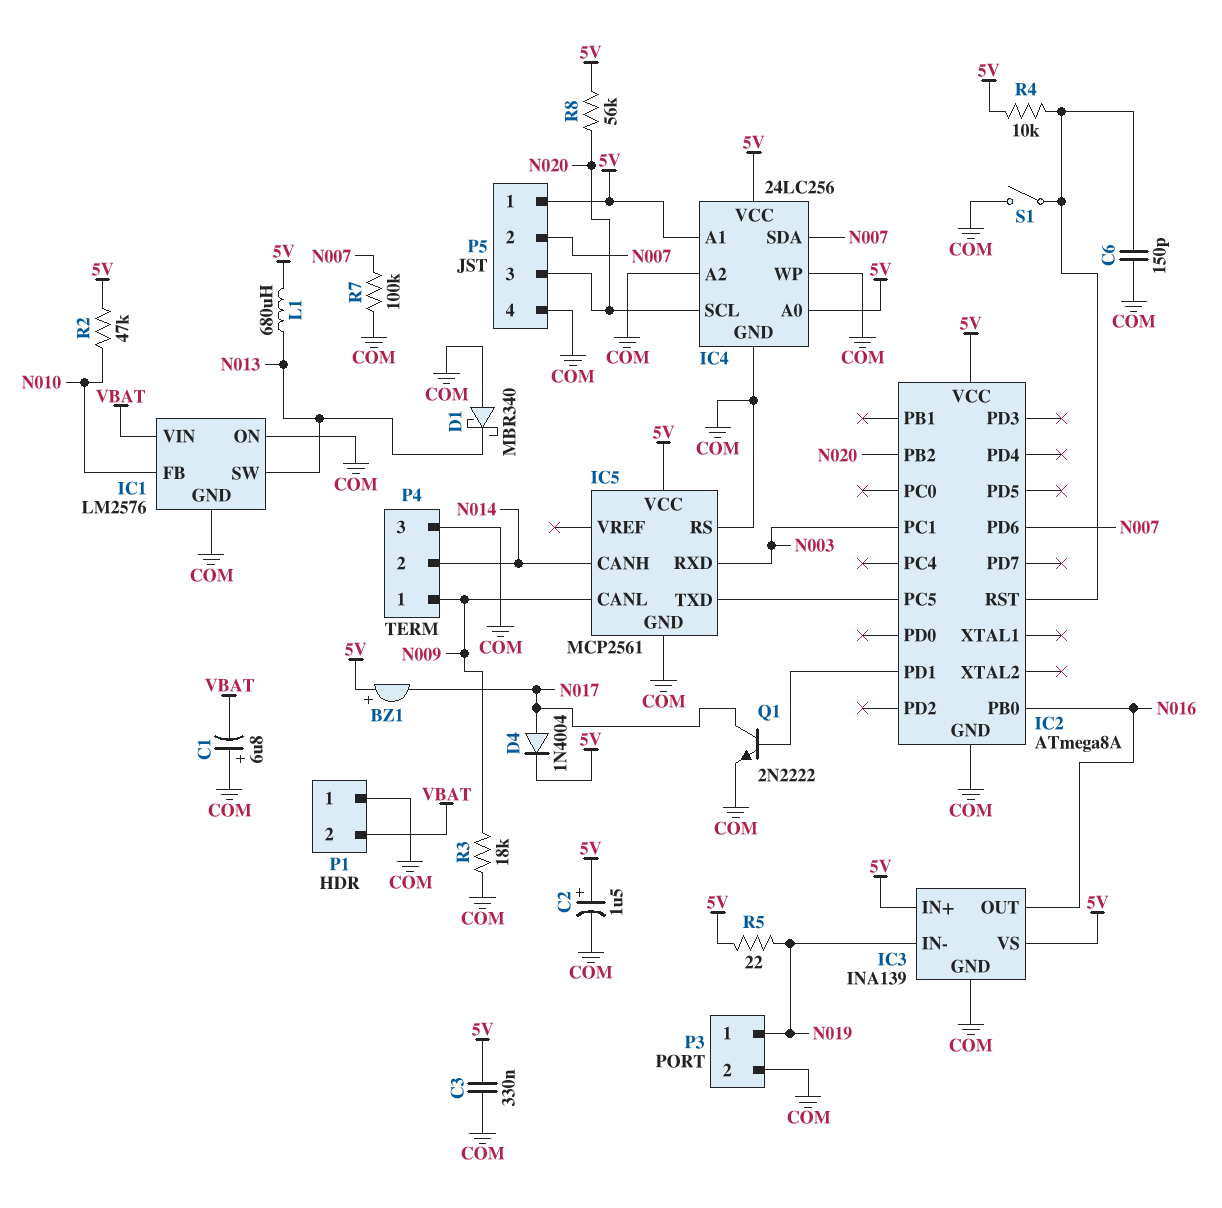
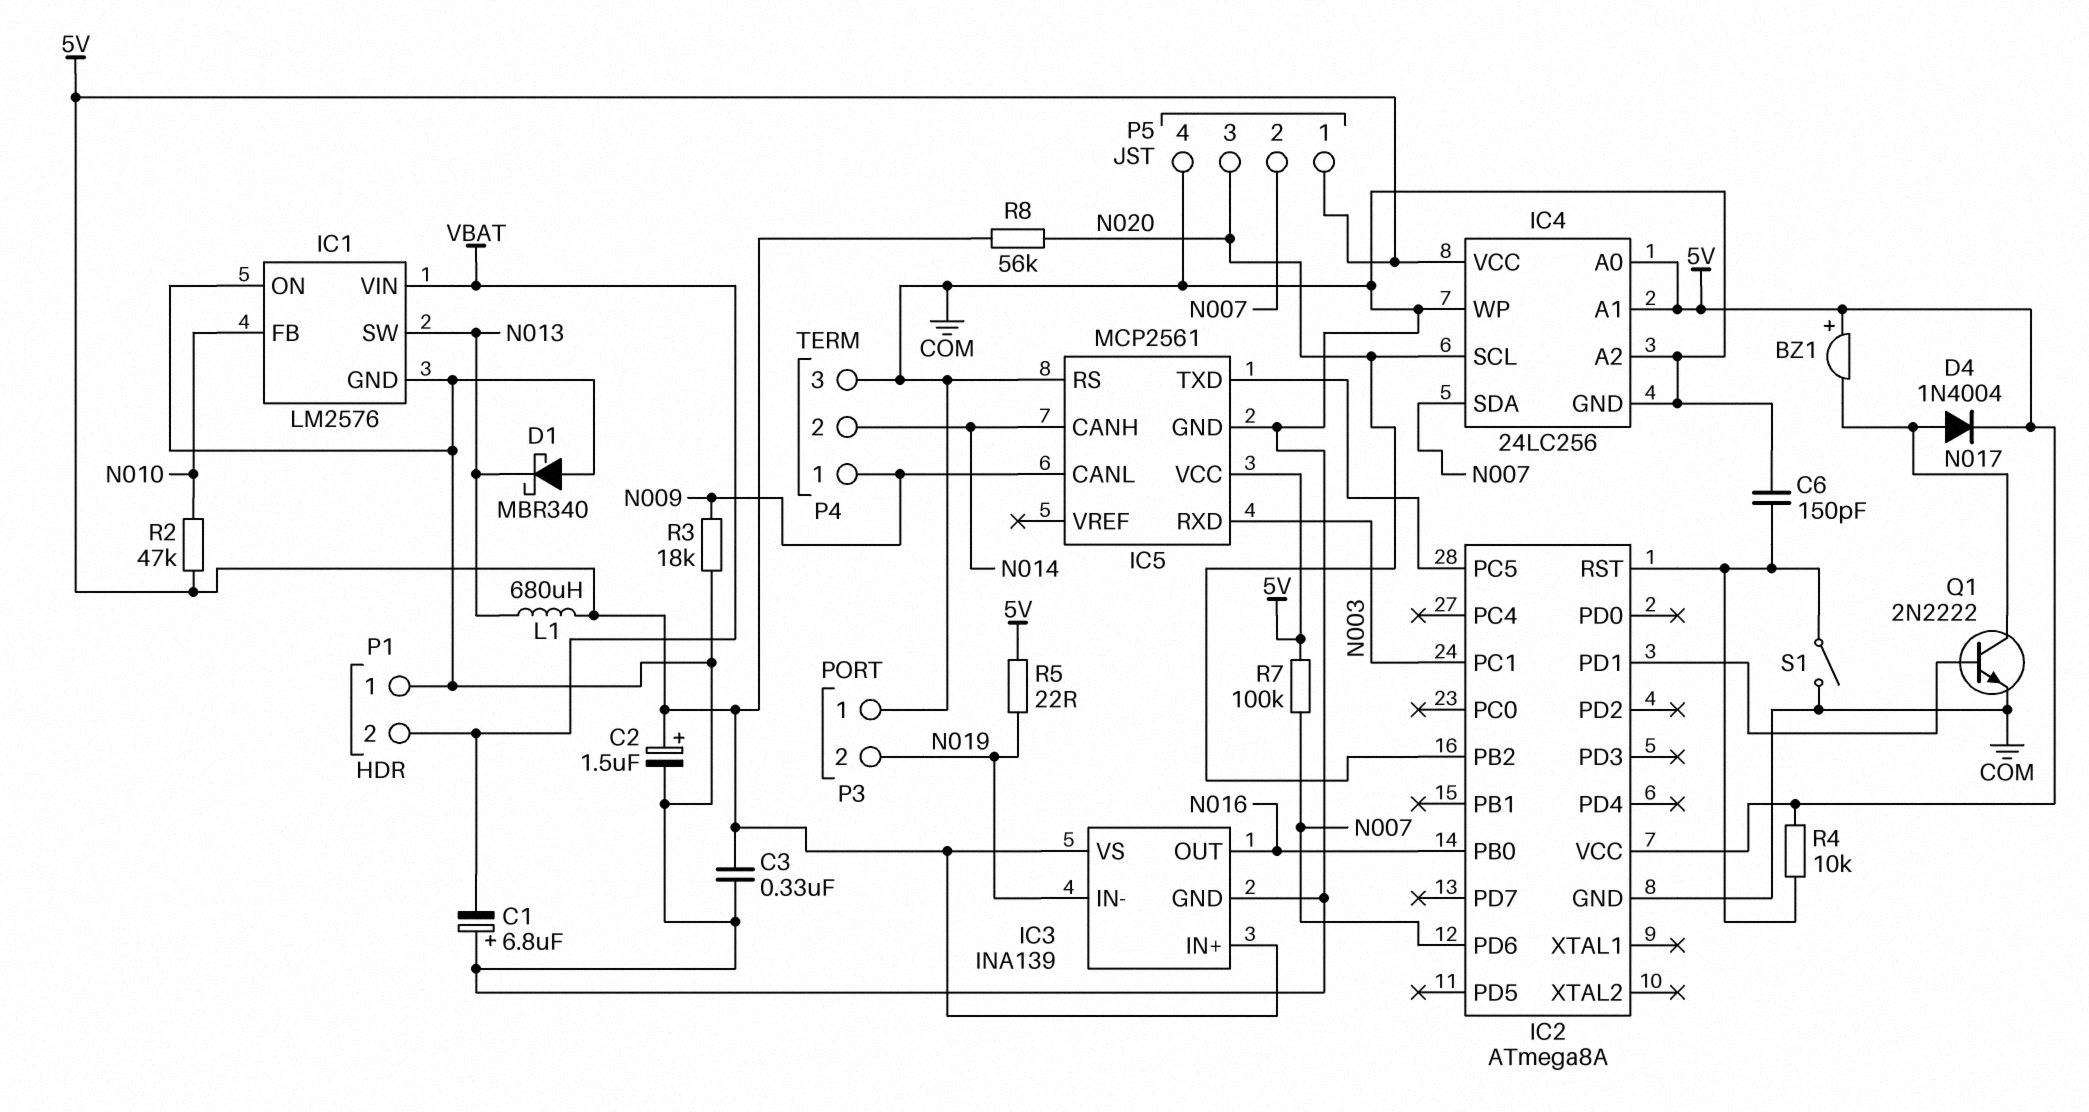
P3 pin 1: N019 -> COM
P3 pin 2: COM -> N019
R7: 100k (COM, N007) -> 100k (5V, N007)

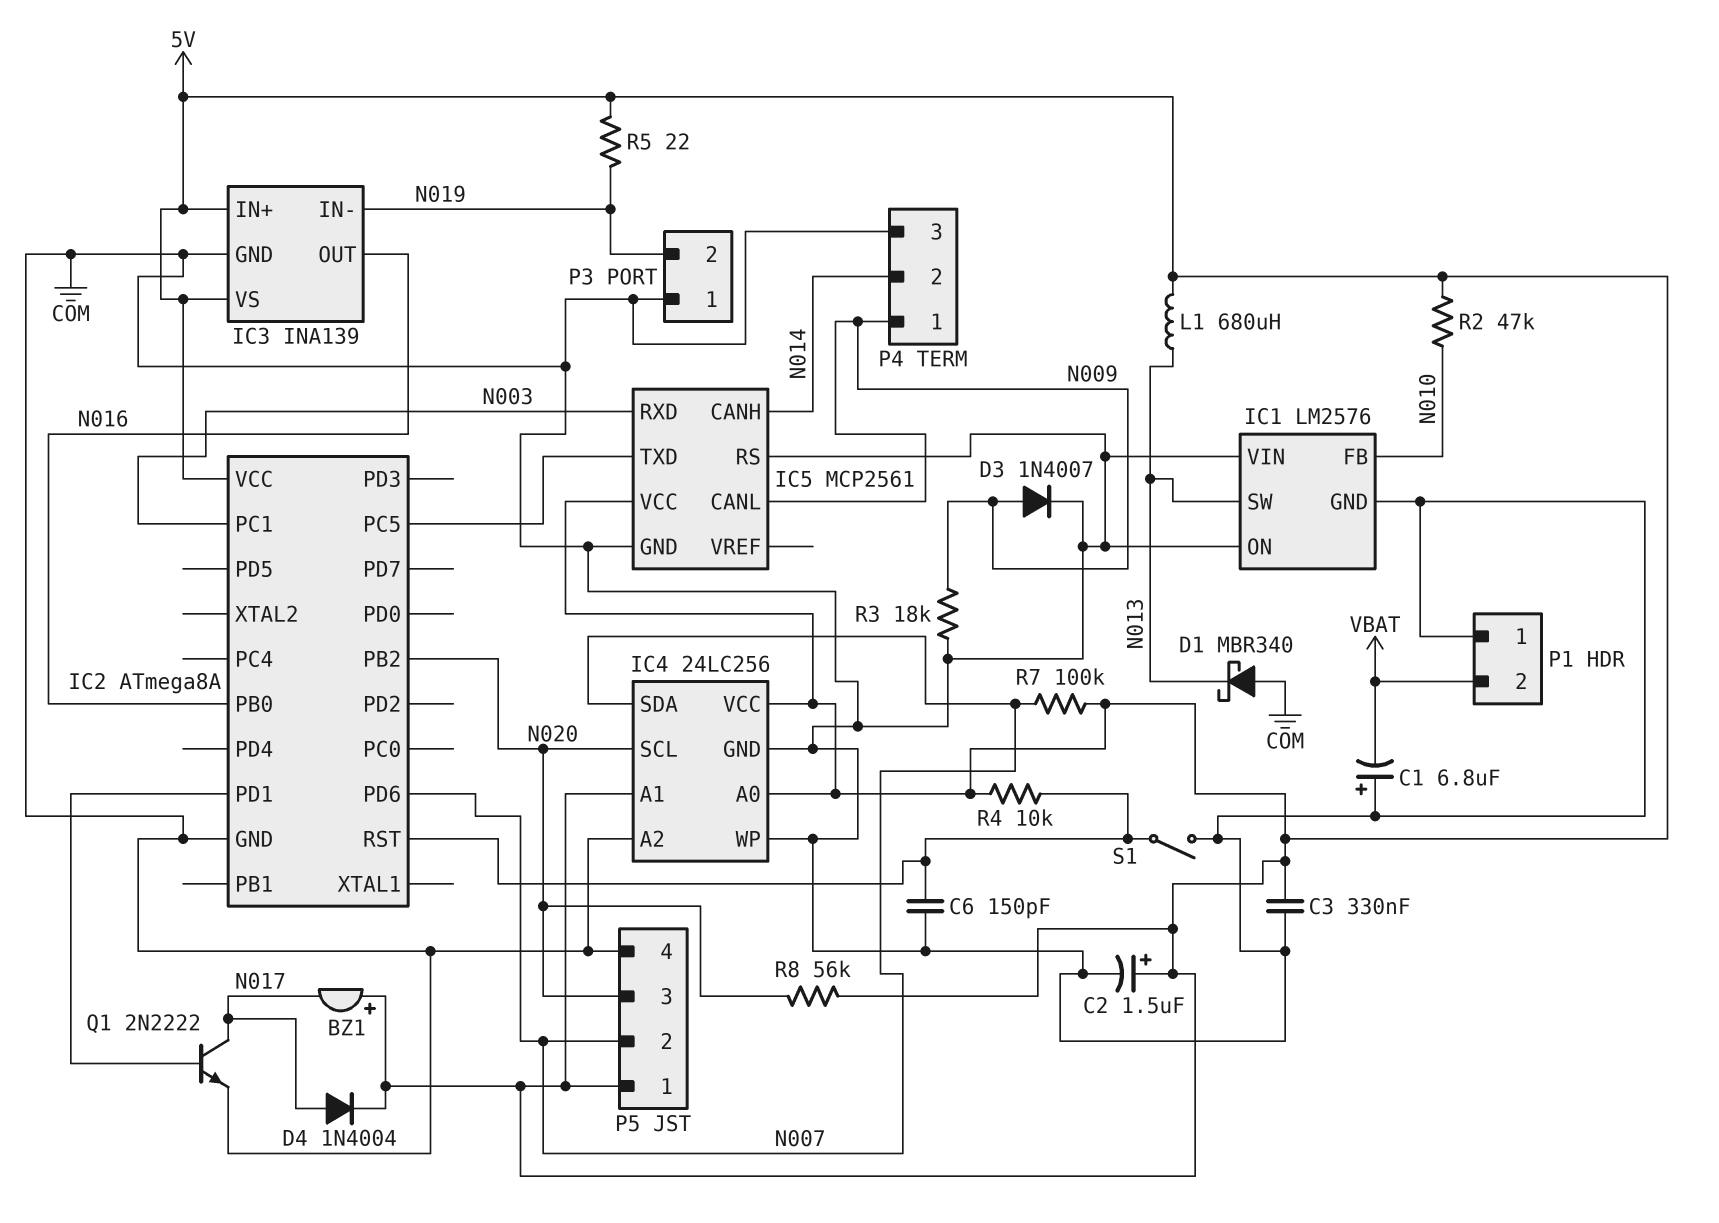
D3: none -> diode 1N4007 (A N009, K COM)
IC1 pin VIN: VBAT -> COM

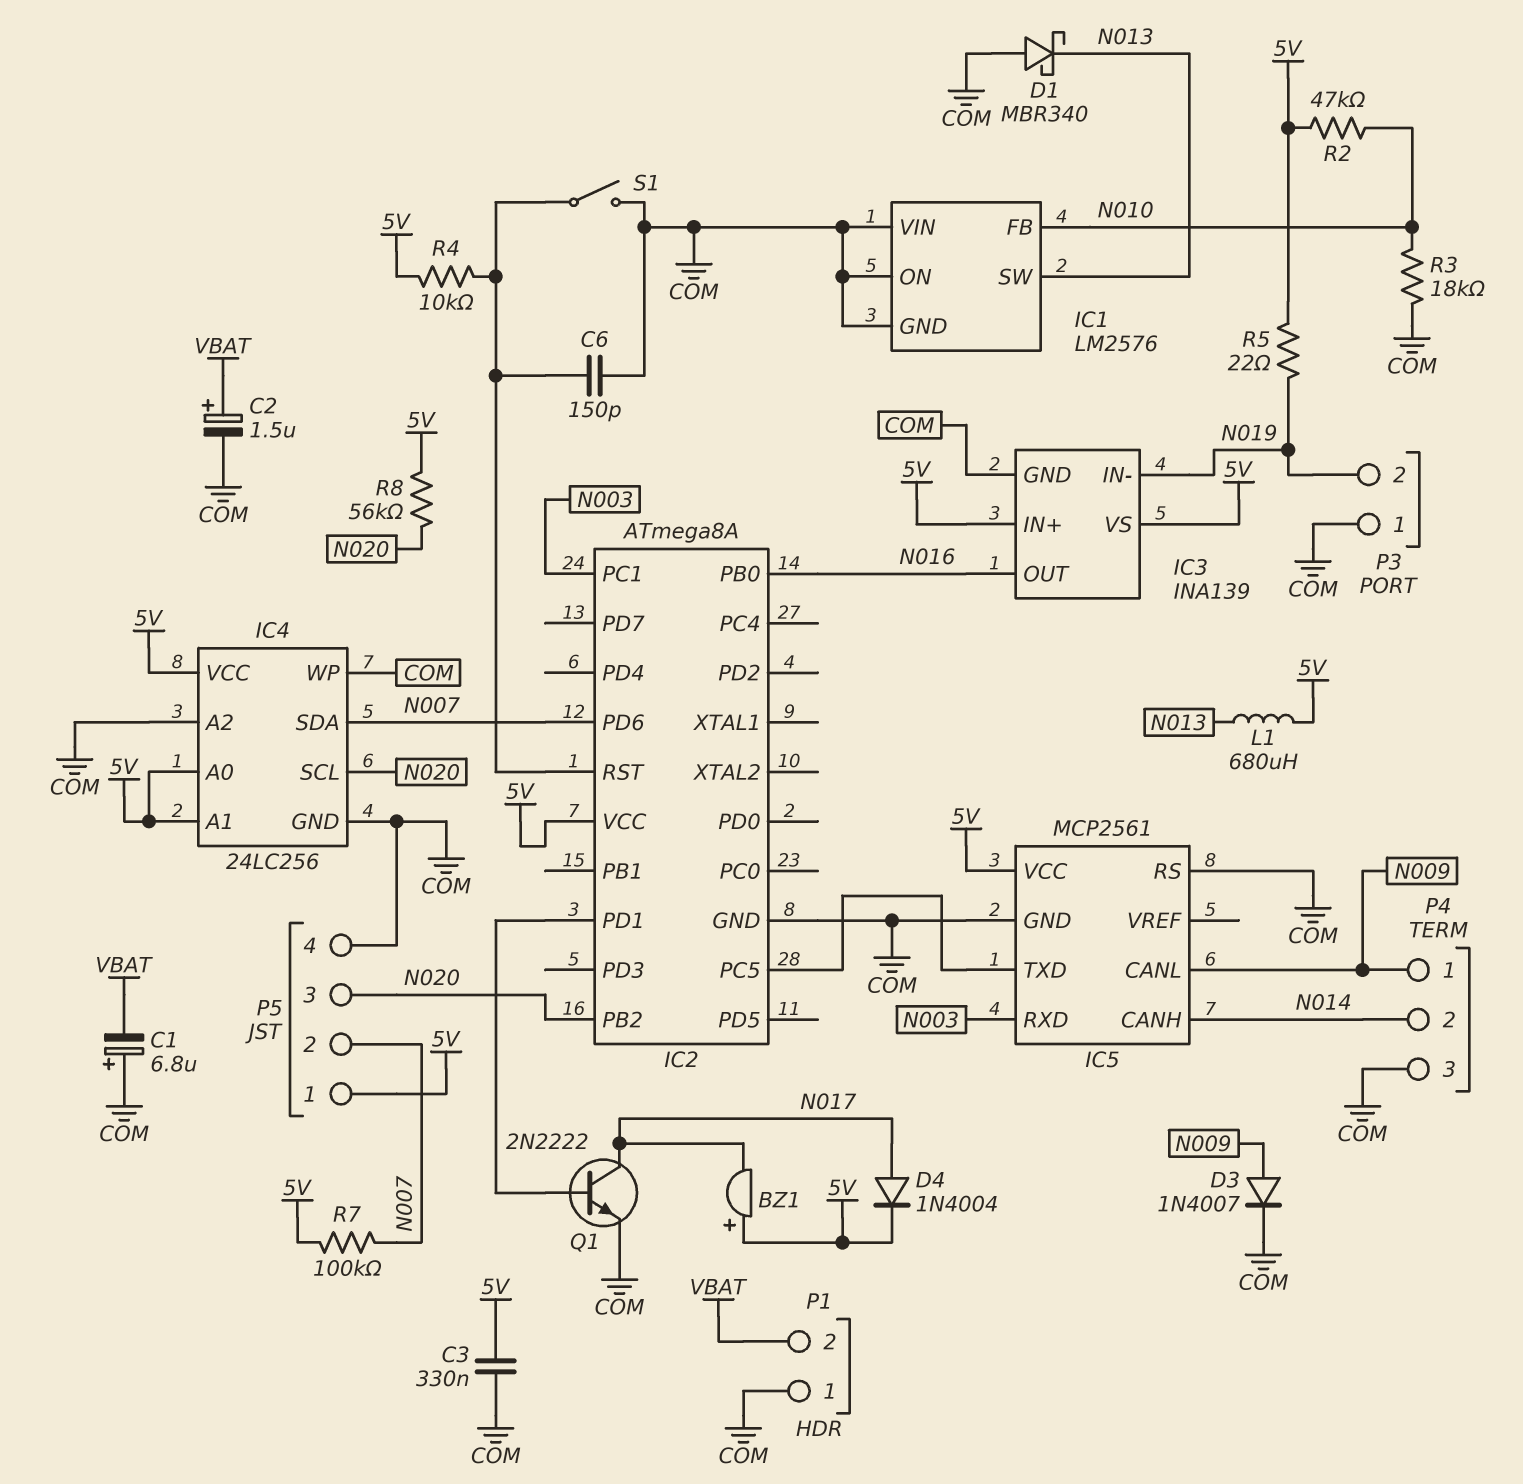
C2: 1.5uF (plus 5V, minus COM) -> 1.5uF (plus VBAT, minus COM)
R3: 18k (COM, N009) -> 18k (COM, N010)

